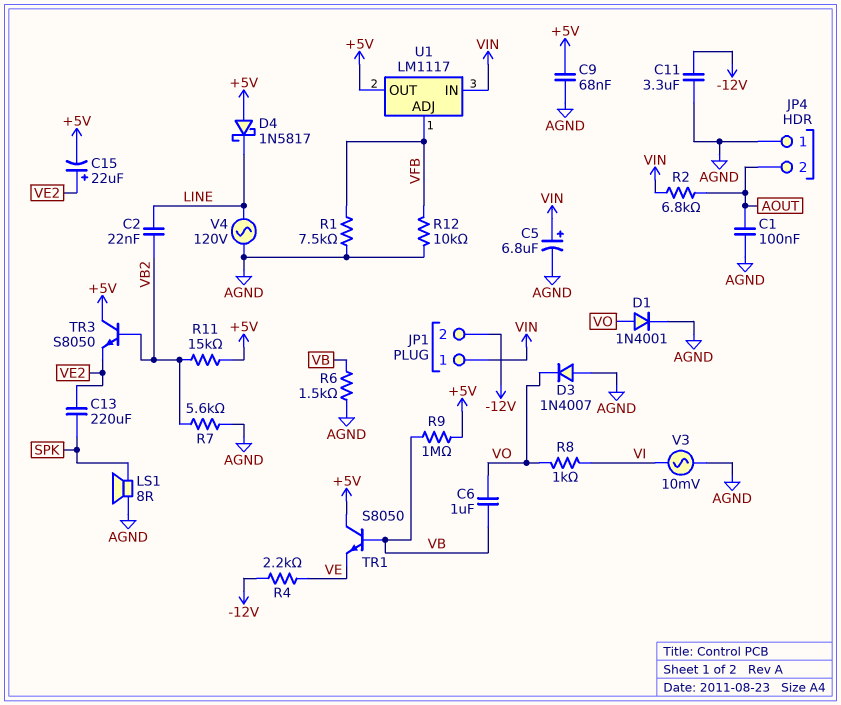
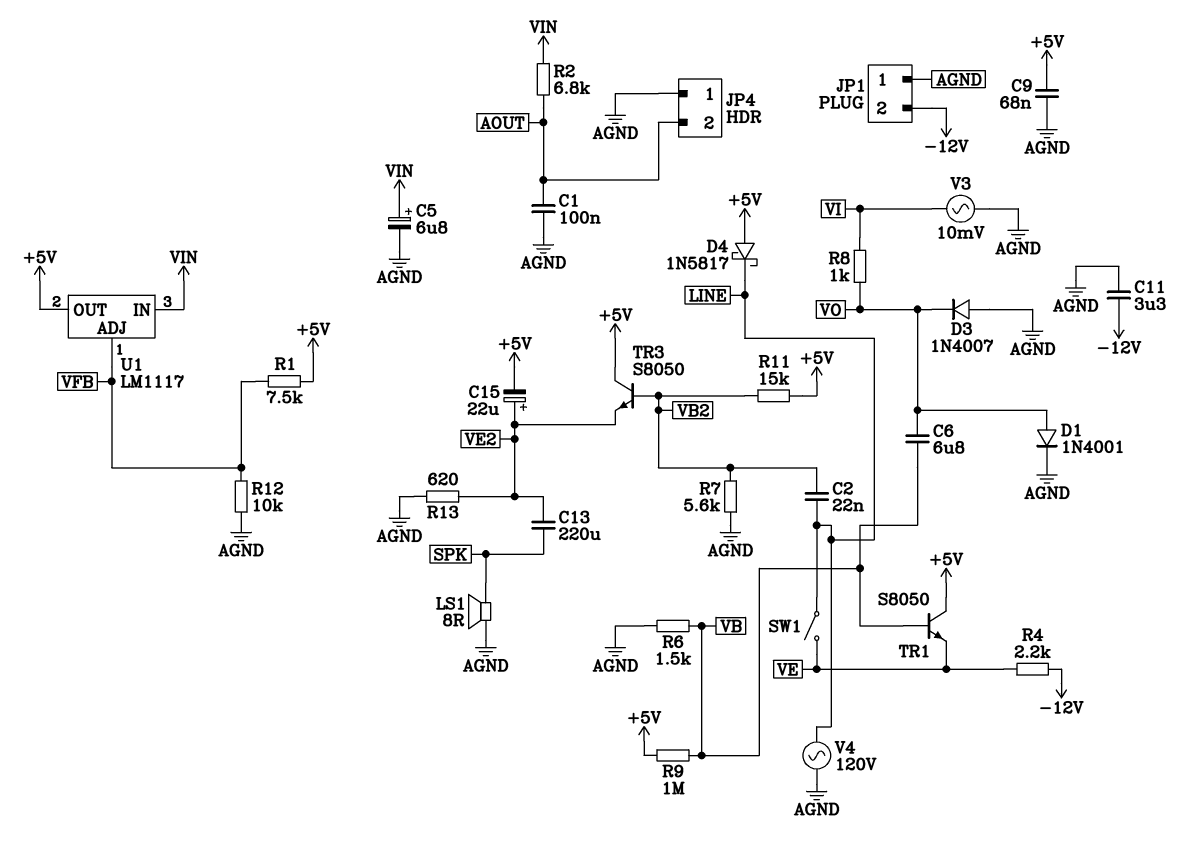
C6: 1uF (VB, VO) -> 6.8uF (VB, VO)
JP1 pin 1: VIN -> AGND
R1: 7.5k (AGND, VFB) -> 7.5k (+5V, VFB)
R13: none -> 620 (AGND, VE2)
SW1: none -> switch (LINE, VE)

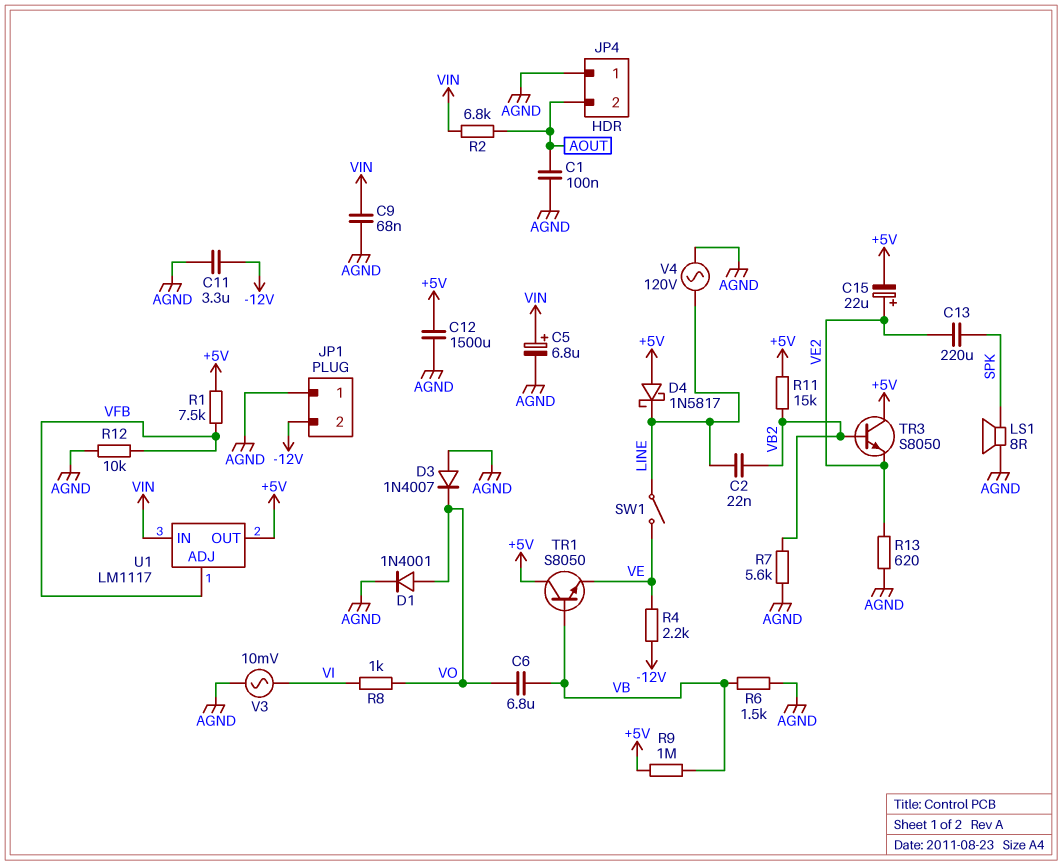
C9: 68nF (+5V, AGND) -> 68nF (AGND, VIN)
C12: none -> 1500uF (+5V, AGND)

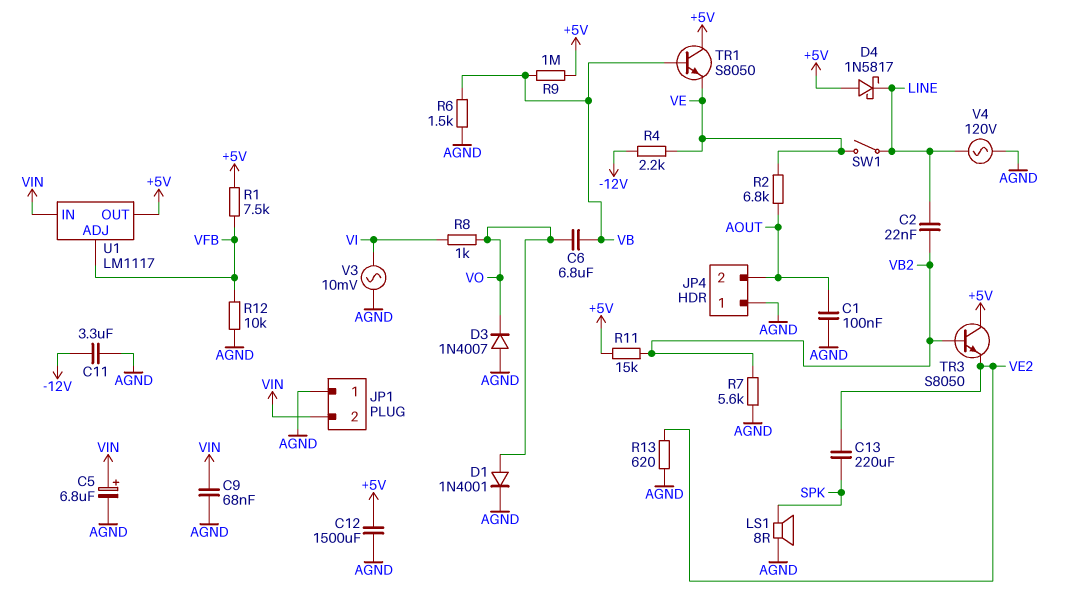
C15: 22uF (plus VE2, minus +5V) -> none
JP1 pin 2: -12V -> VIN
R2: 6.8k (AOUT, VIN) -> 6.8k (AOUT, VE)

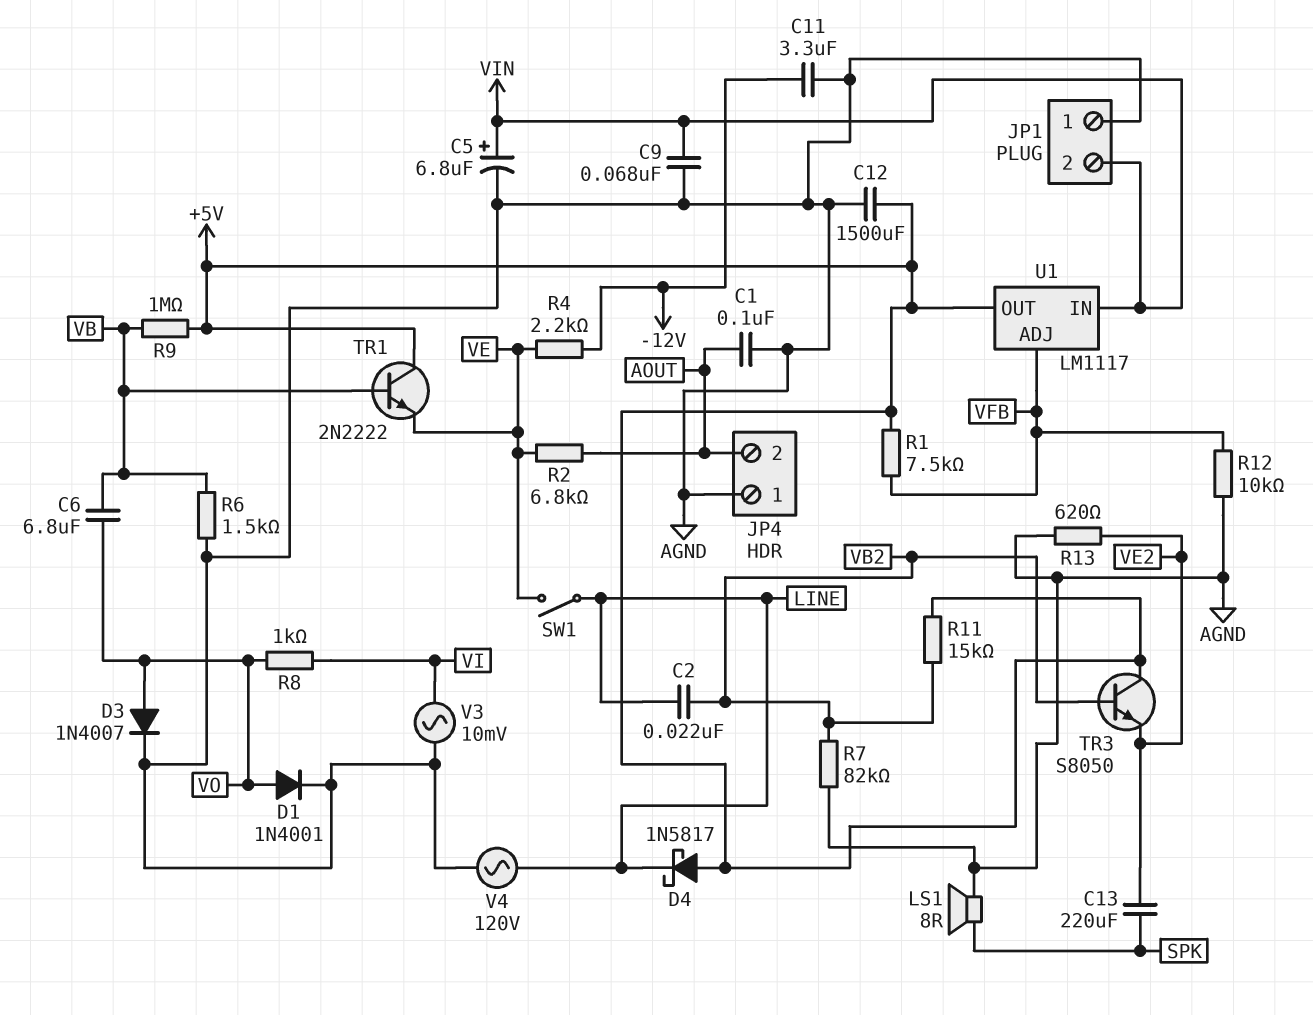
D3: diode 1N4007 (A AGND, K VO) -> diode 1N4007 (A VO, K AGND)
R7: 5.6k (AGND, VB2) -> 82k (AGND, VB2)
TR1: NPN S8050 (B VB, C +5V, E VE) -> NPN 2N2222 (B VB, C +5V, E VE)

